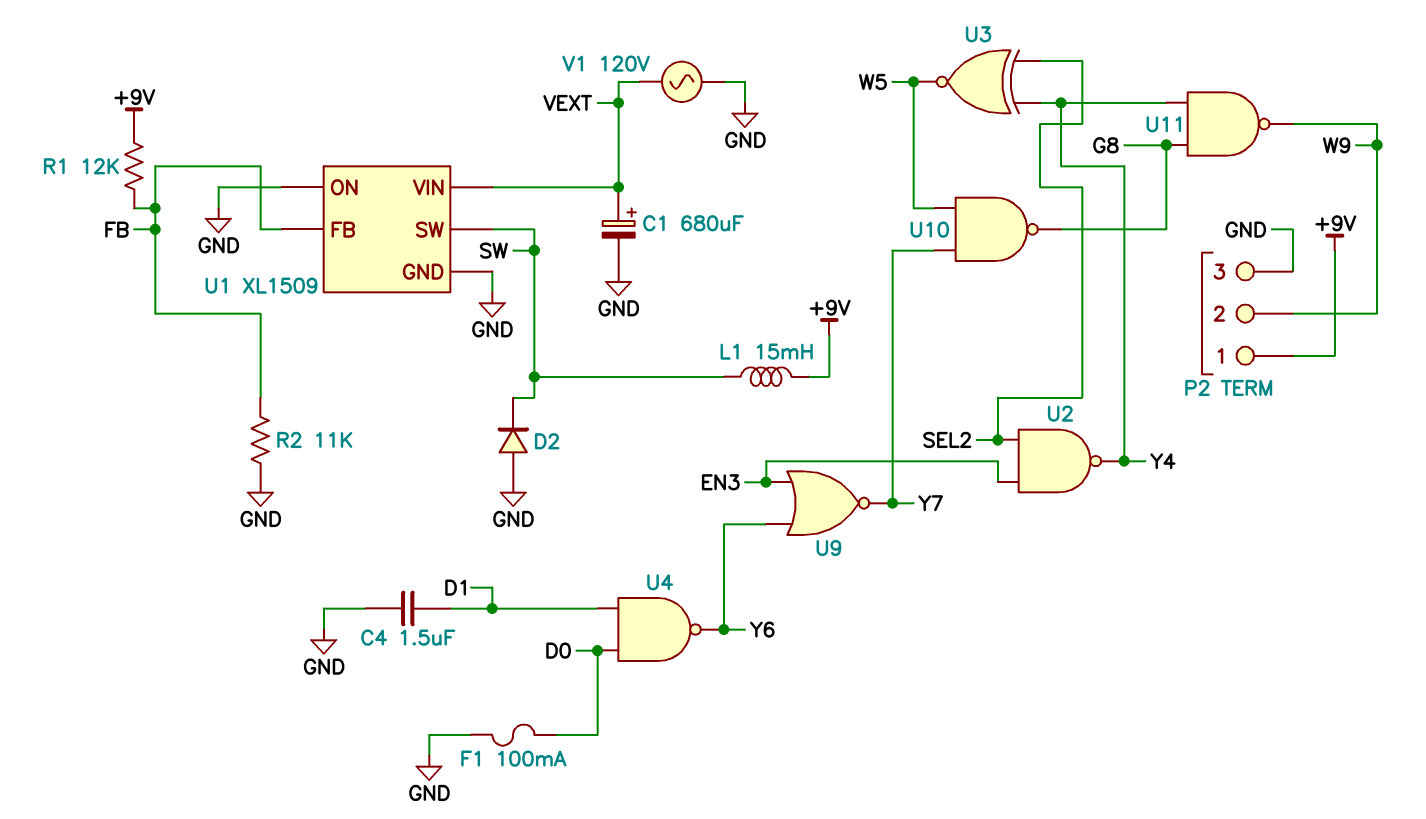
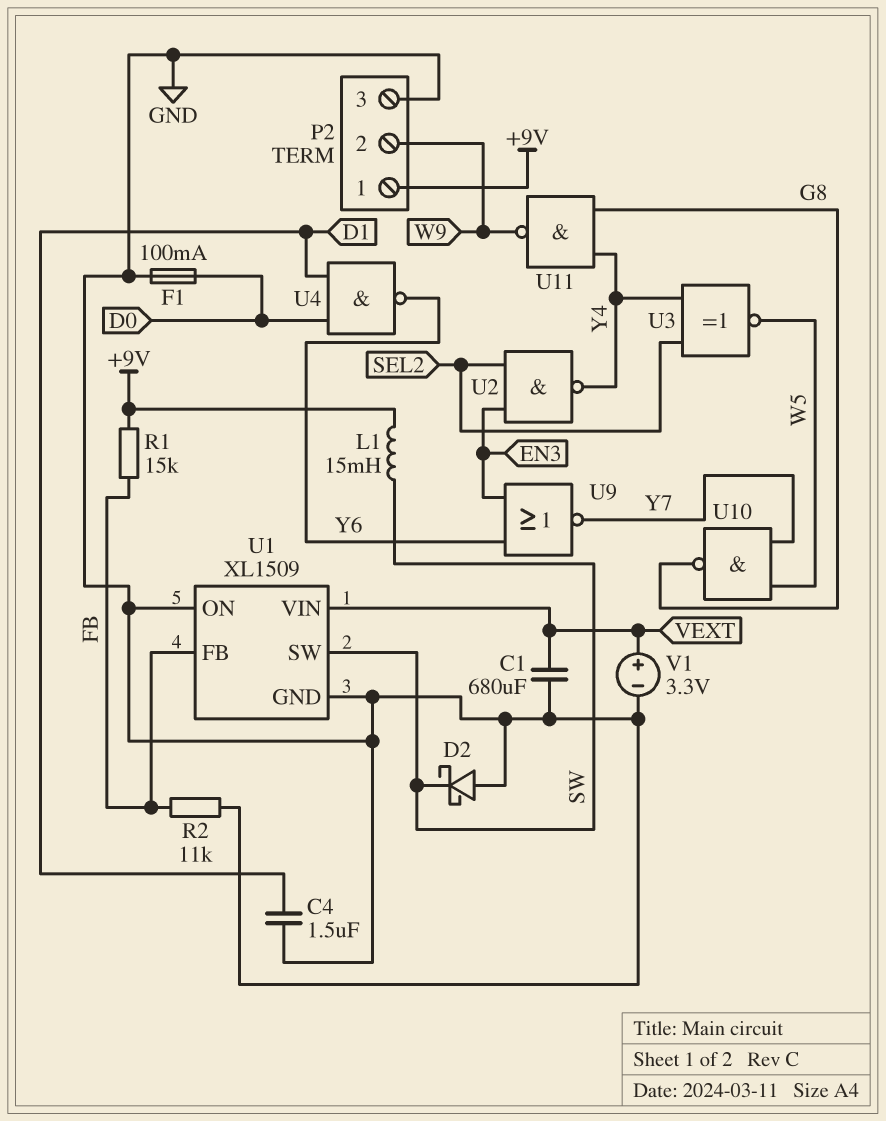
C1: 680uF (plus VEXT, minus GND) -> 680uF (GND, VEXT)
D2: diode (A GND, K SW) -> schottky (A GND, K SW)
R1: 12k (+9V, FB) -> 15k (+9V, FB)
V1: AC 120V (GND, VEXT) -> 3.3V (plus VEXT, minus GND)

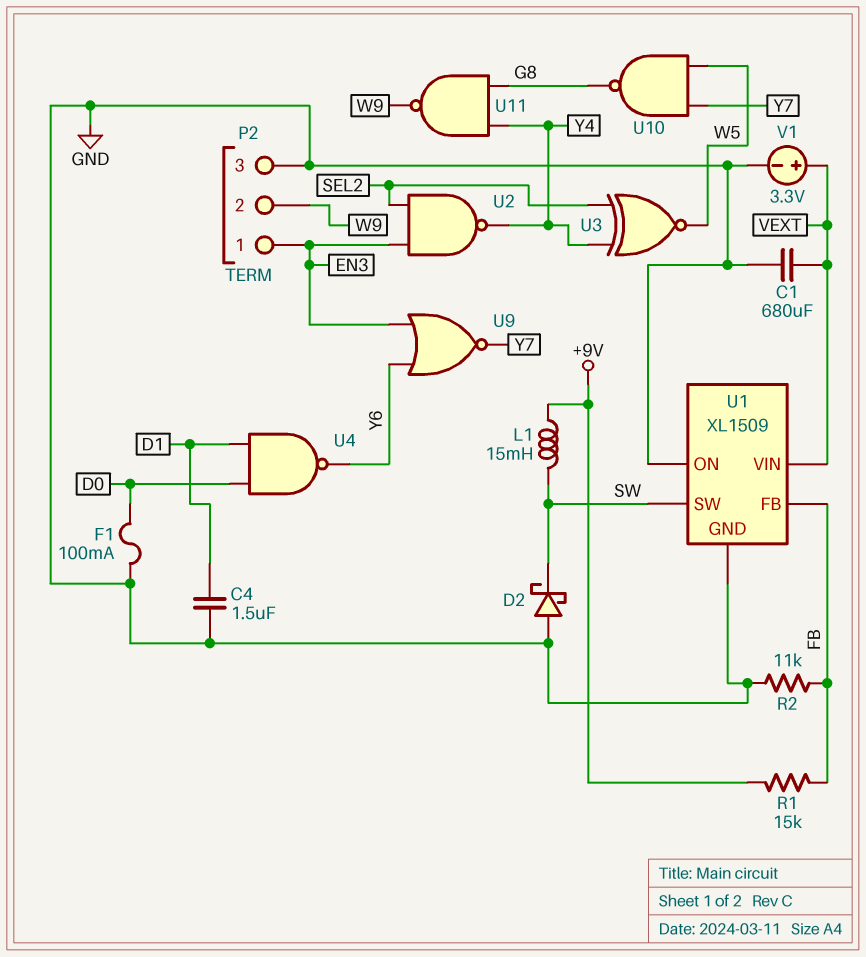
P2 pin 1: +9V -> EN3

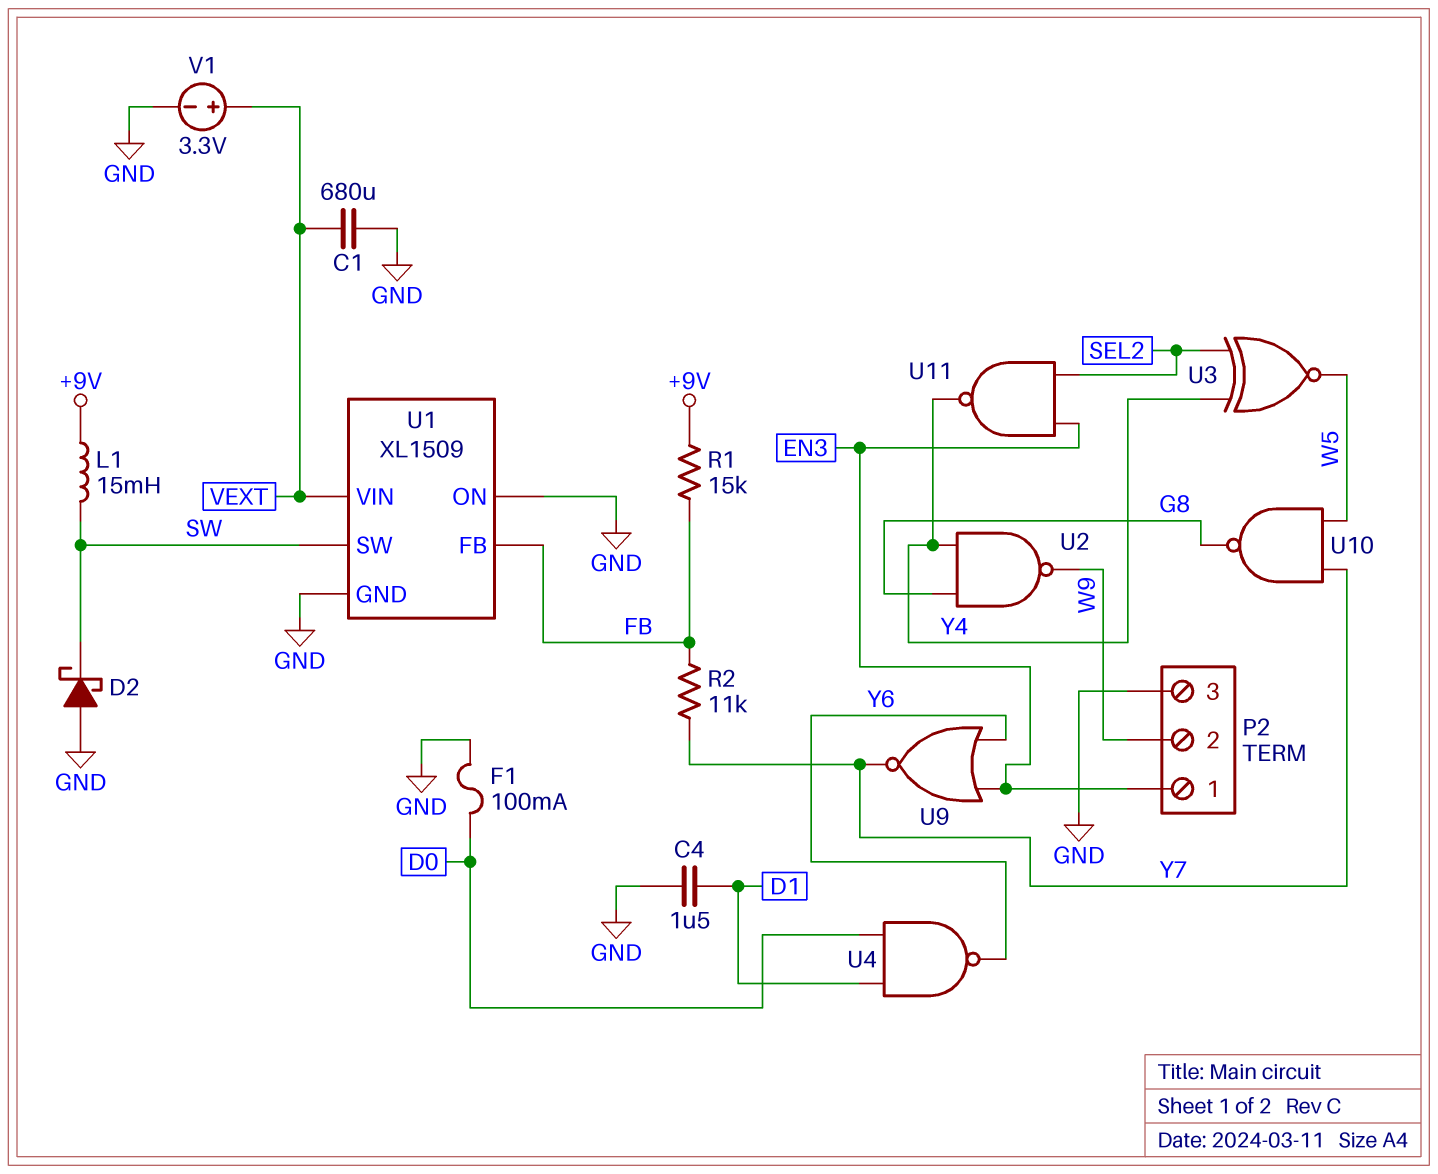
R2: 11k (FB, GND) -> 11k (FB, Y7)
U2: NAND (in EN3, in SEL2, out Y4) -> NAND (in G8, in Y4, out W9)
U11: NAND (in G8, in Y4, out W9) -> NAND (in EN3, in SEL2, out Y4)

